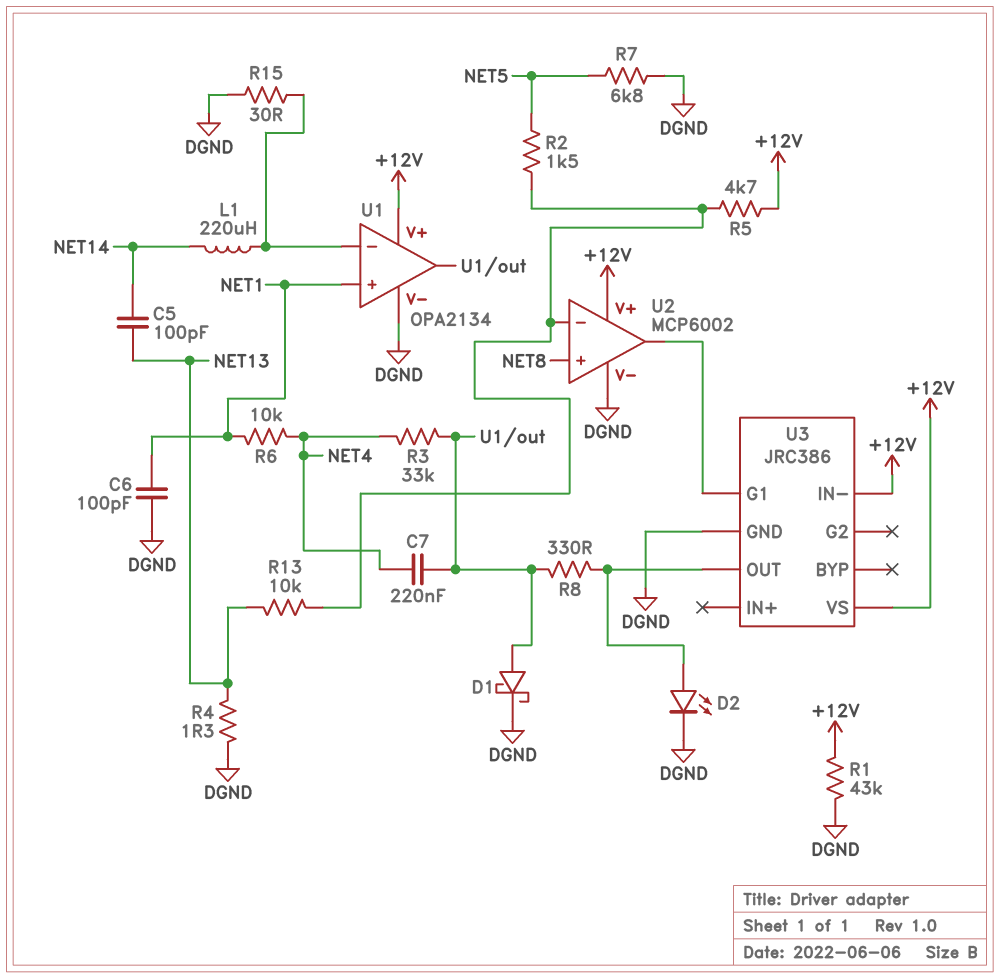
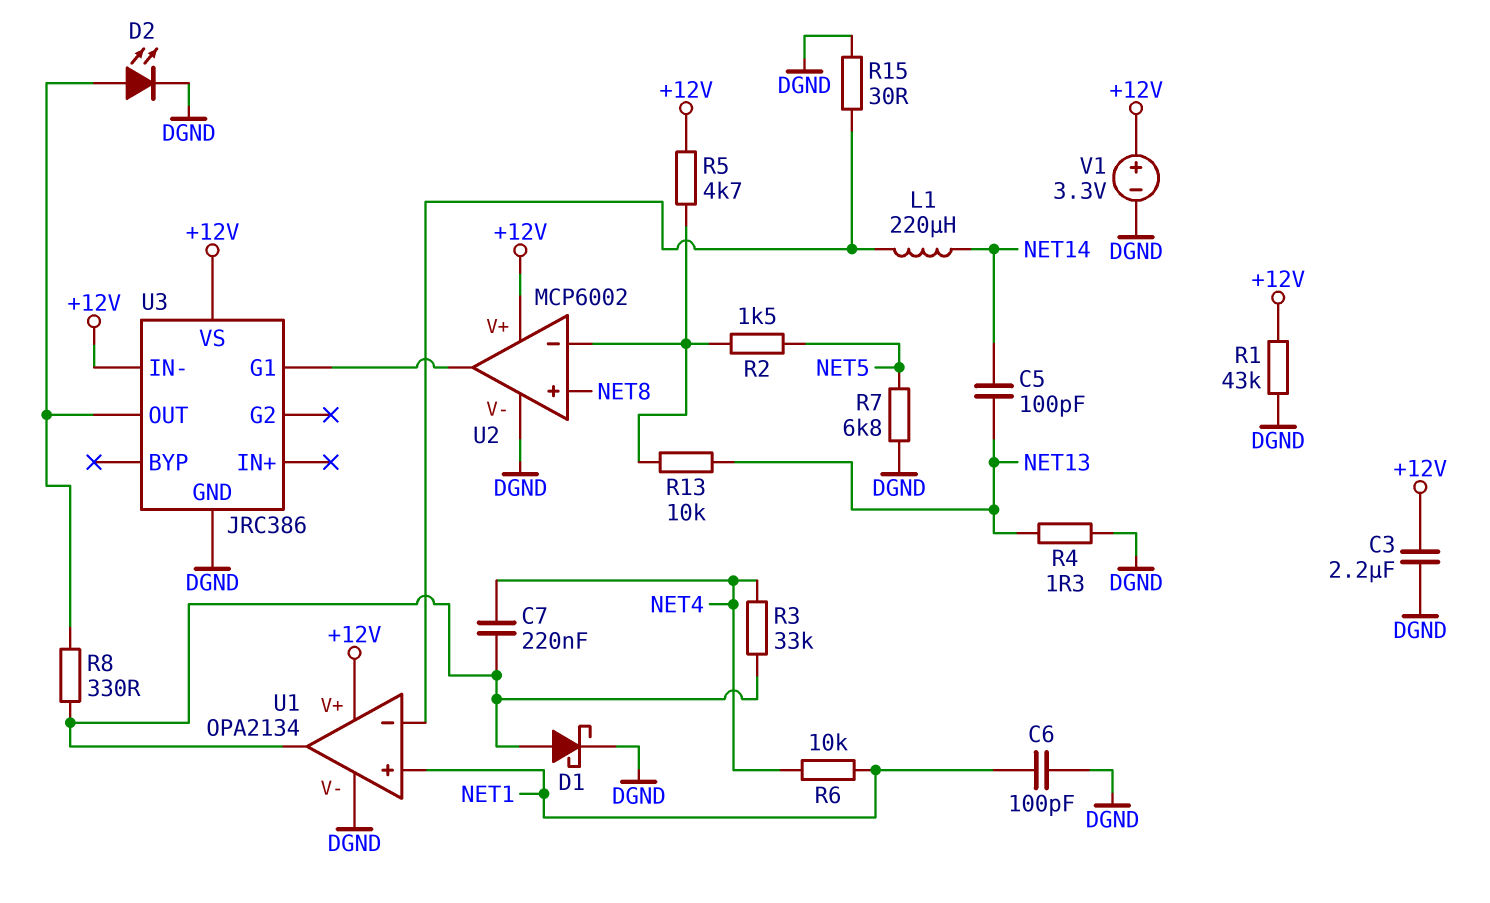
C3: none -> 2.2uF (+12V, DGND)
V1: none -> 3.3V (plus +12V, minus DGND)

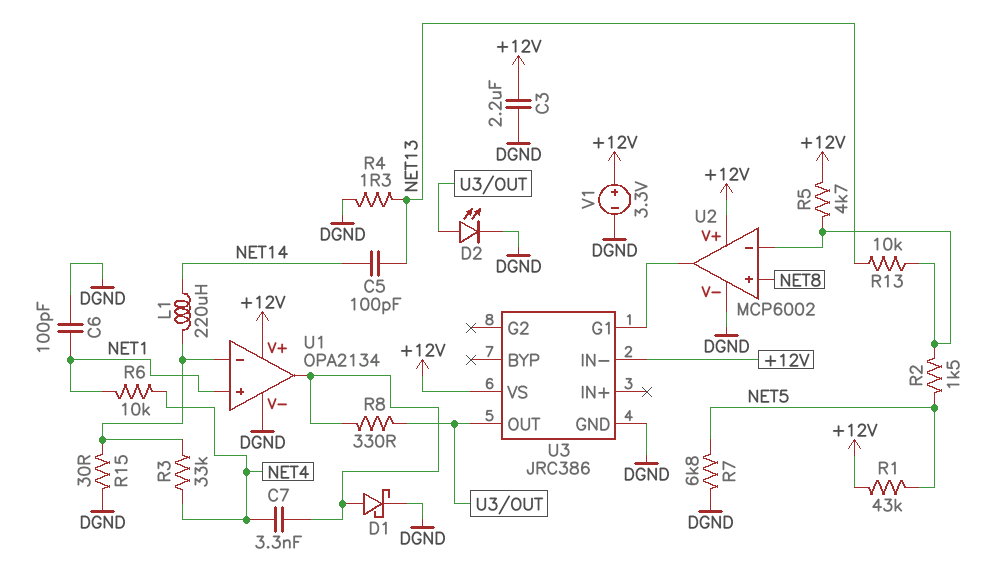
C7: 220nF (NET4, U1/out) -> 3.3nF (NET4, U1/out)
R1: 43k (+12V, DGND) -> 43k (+12V, NET5)
R3: 33k (NET4, U1/out) -> 33k (NET4, U1/in-)

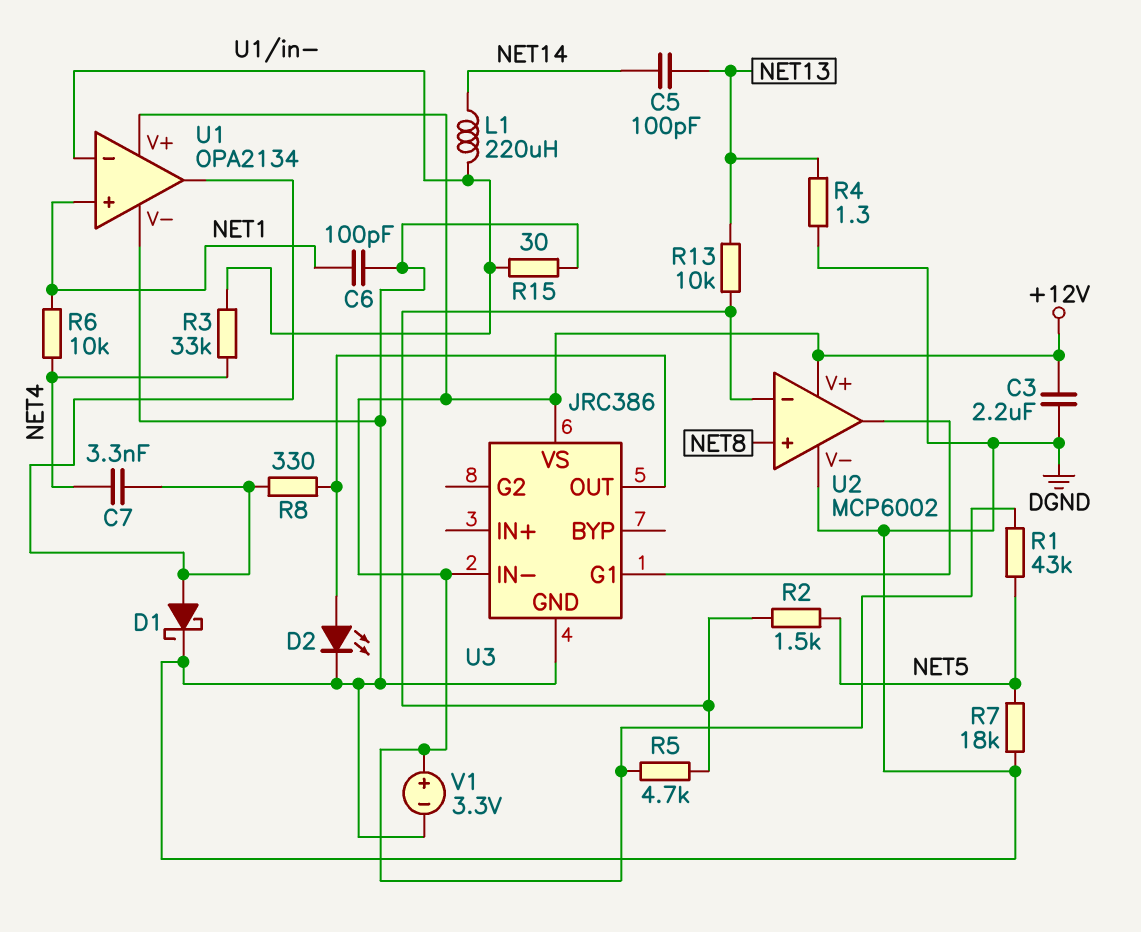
R7: 6.8k (DGND, NET5) -> 18k (DGND, NET5)

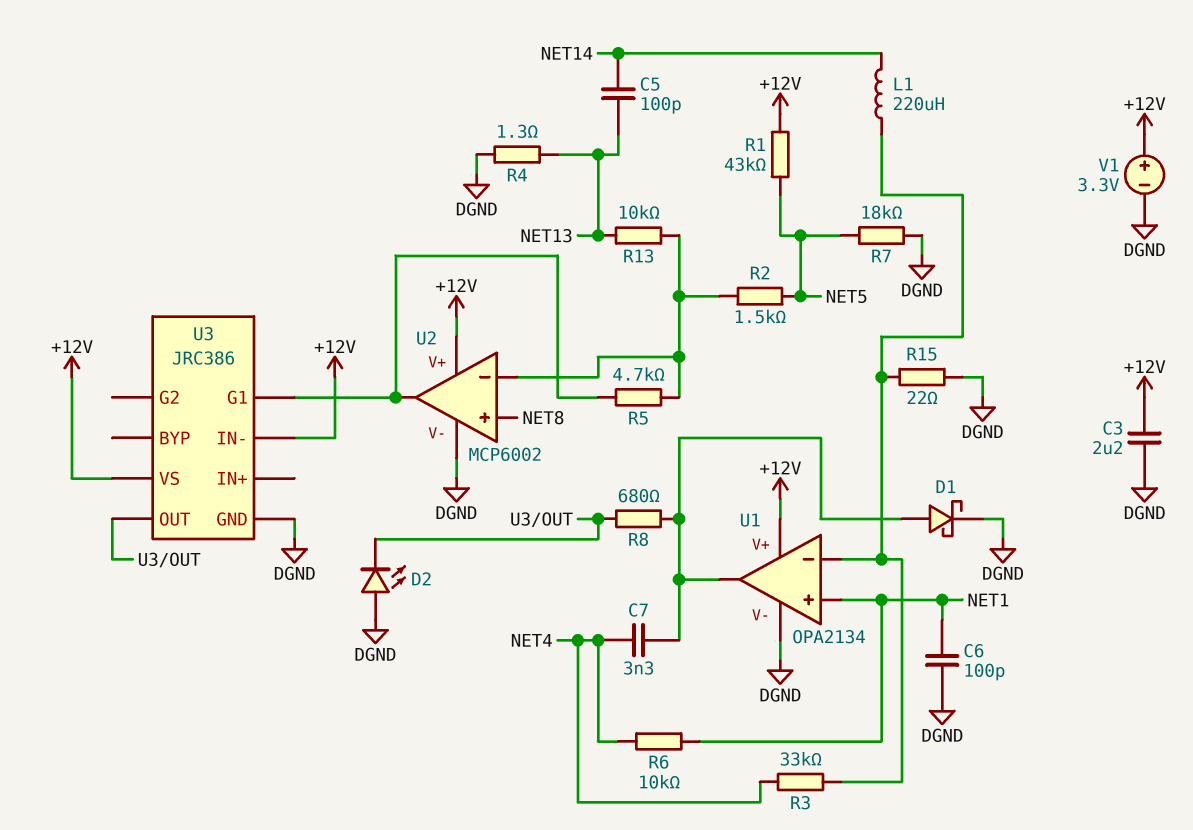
D2: LED (A U3/OUT, K DGND) -> LED (A DGND, K U3/OUT)
R5: 4.7k (+12V, U2/in-) -> 4.7k (U2/in-, U2/out)
R8: 330 (U1/out, U3/OUT) -> 680 (U1/out, U3/OUT)
R15: 30 (DGND, U1/in-) -> 22 (DGND, U1/in-)

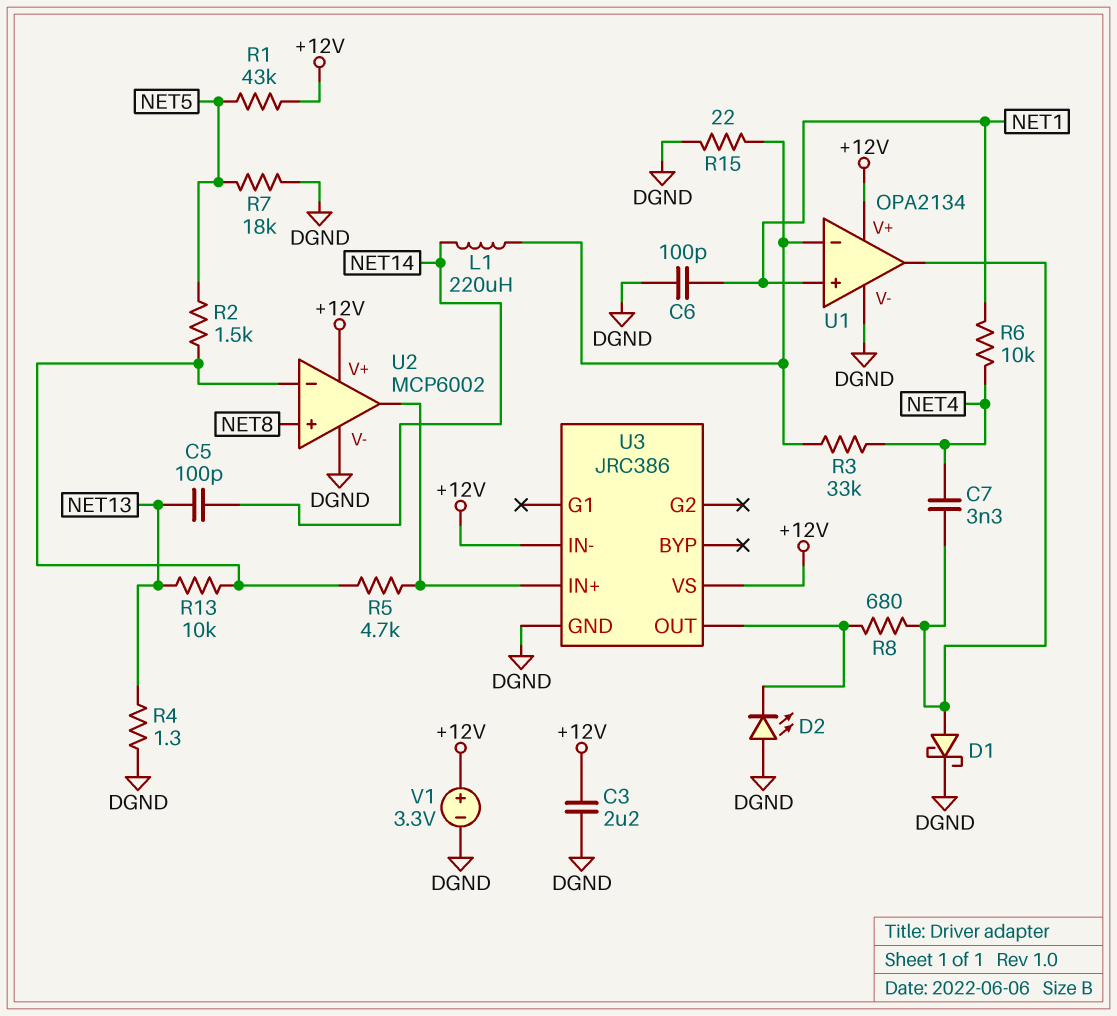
U3 pin G1: U2/out -> none
U3 pin IN+: none -> U2/out

